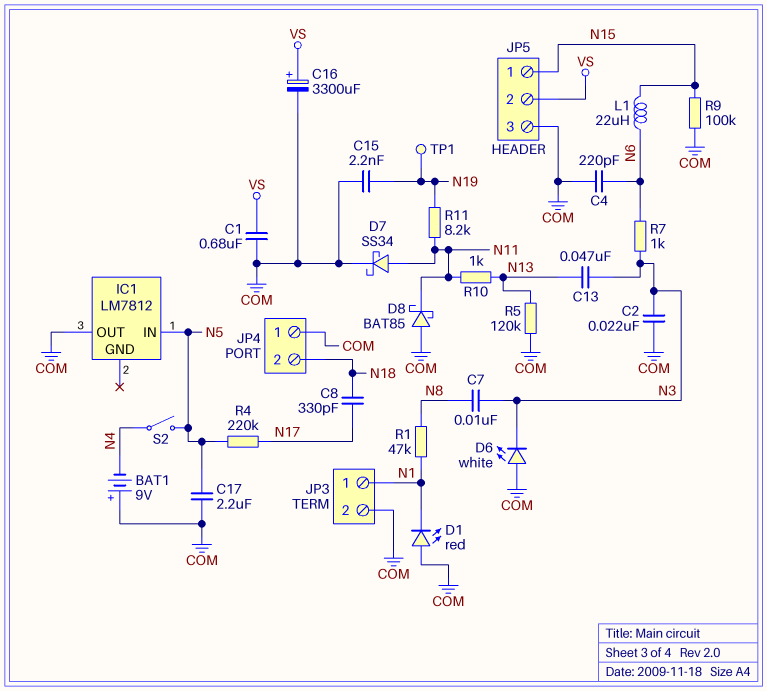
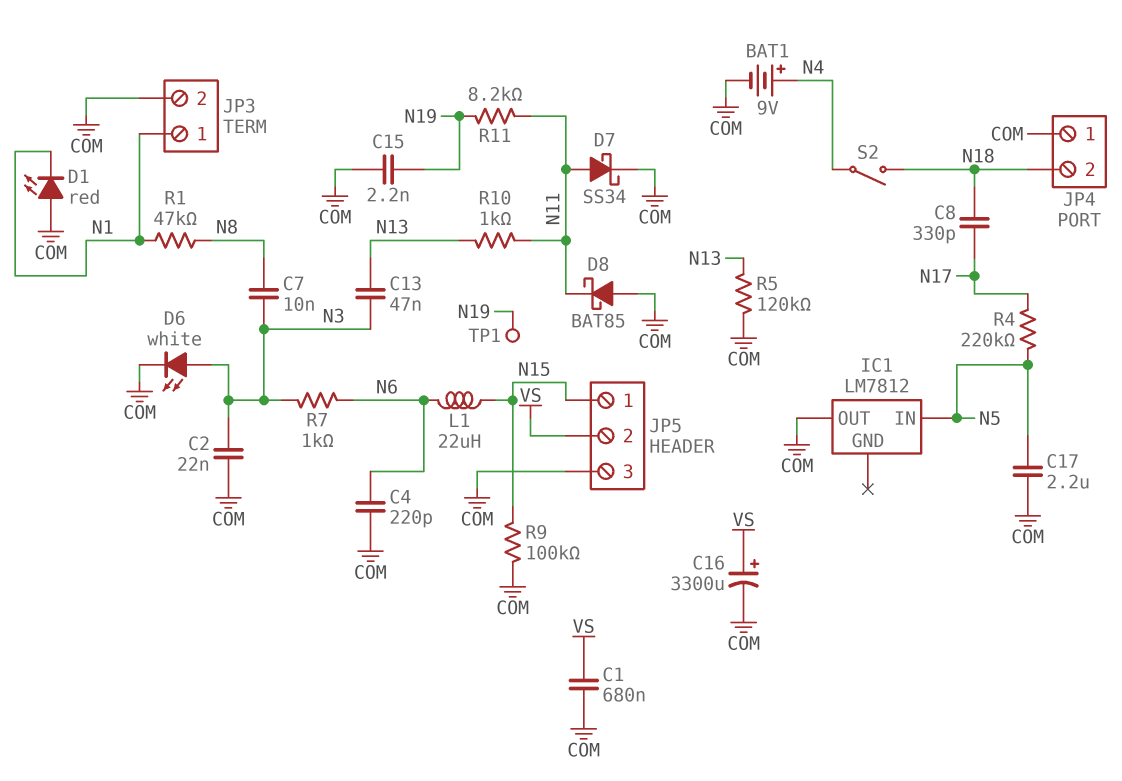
BAT1: 9V (plus COM, minus N4) -> 9V (plus N4, minus COM)
D6: LED white (A COM, K N3) -> LED white (A N3, K COM)
S2: switch (N4, N5) -> switch (N4, N18)

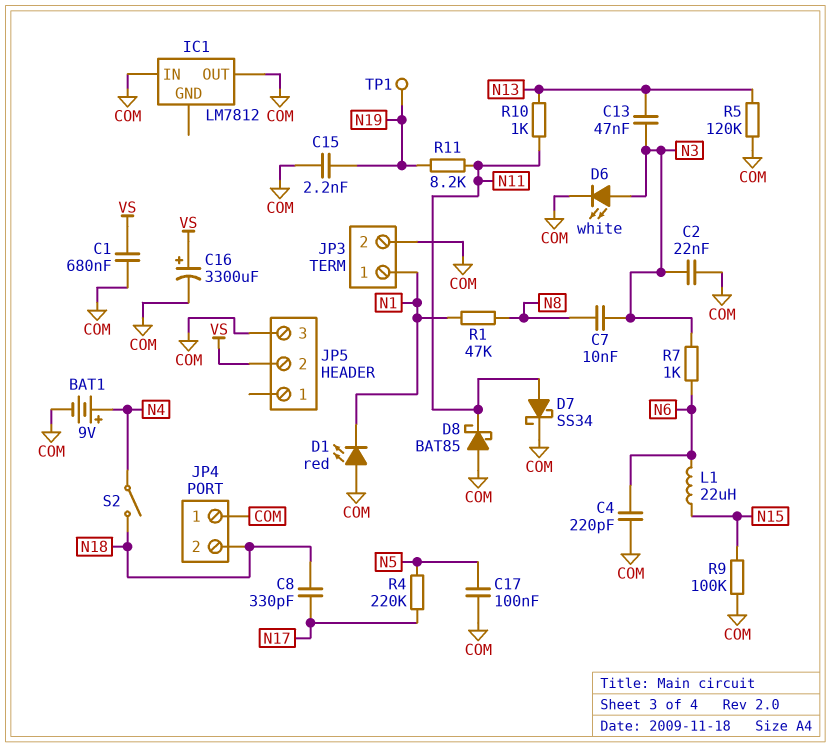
C17: 2.2uF (COM, N5) -> 100nF (COM, N5)
IC1 pin IN: N5 -> COM
JP5 pin 1: N15 -> none

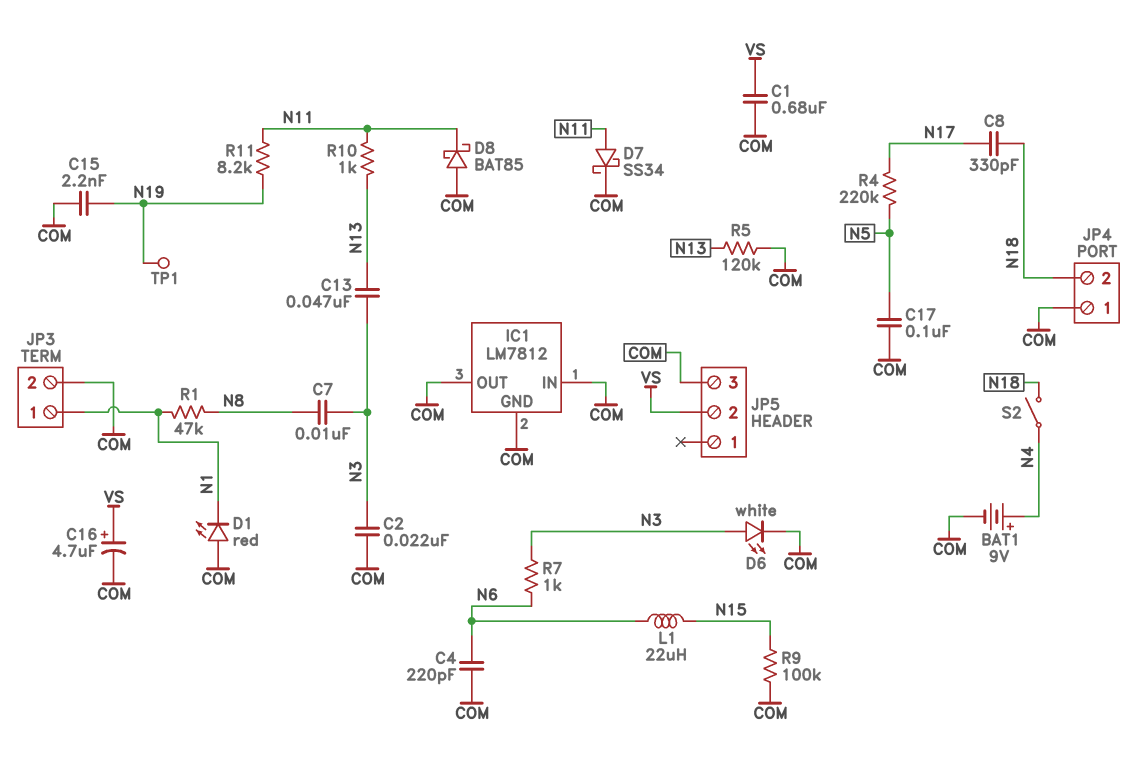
C16: 3300uF (plus VS, minus COM) -> 4.7uF (plus VS, minus COM)
IC1 pin GND: none -> COM

